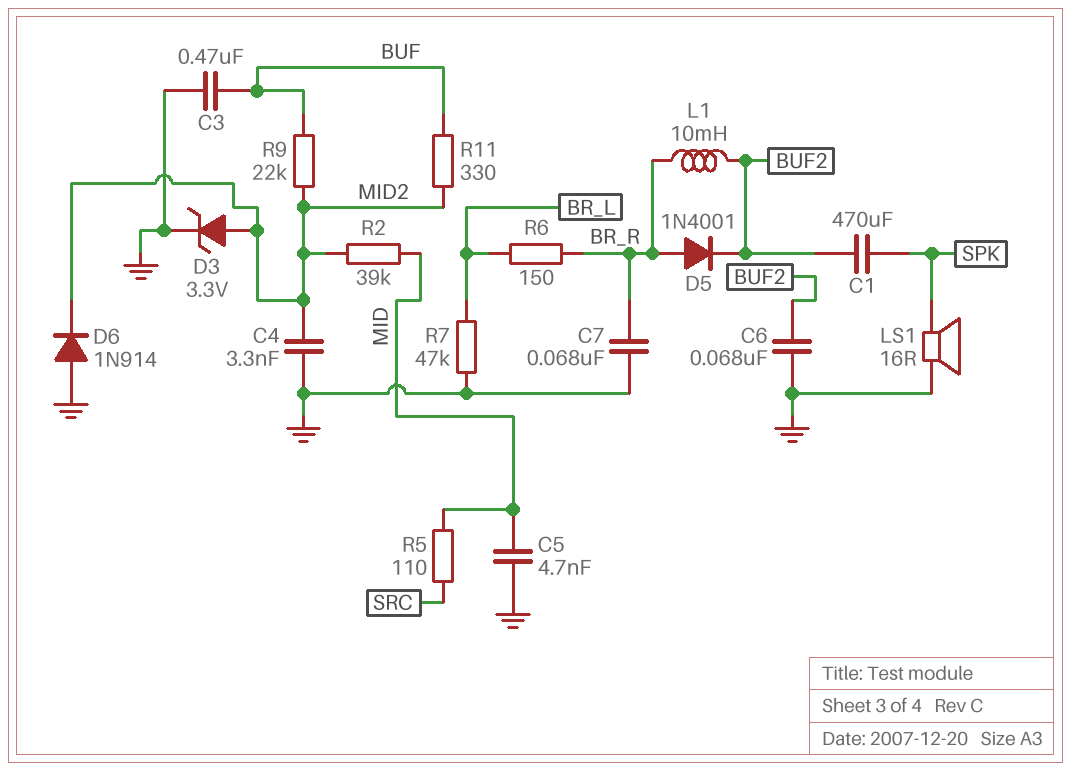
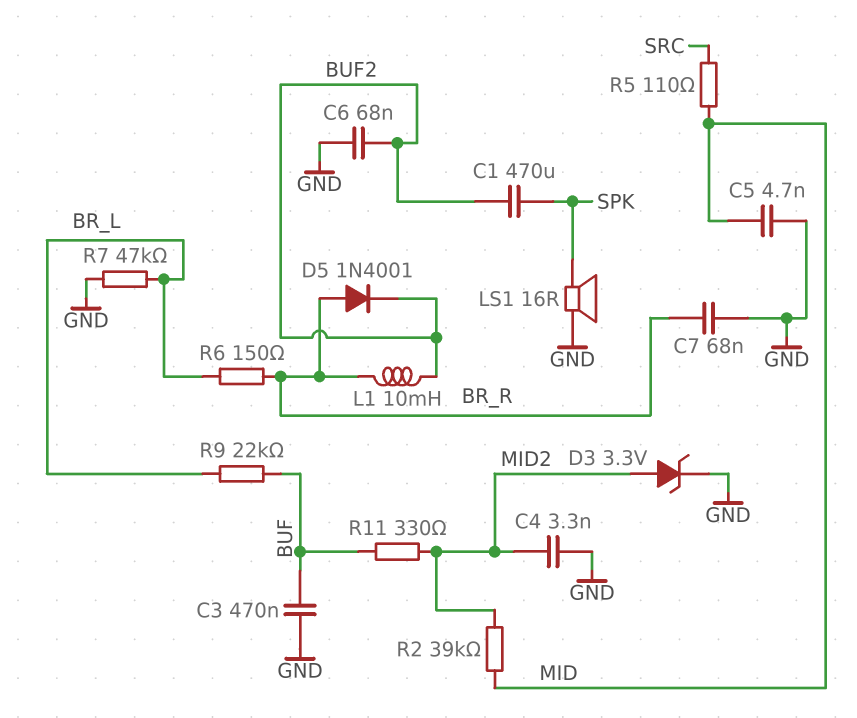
D6: diode 1N914 (A GND, K MID2) -> none
R9: 22k (BUF, MID2) -> 22k (BR_L, BUF)

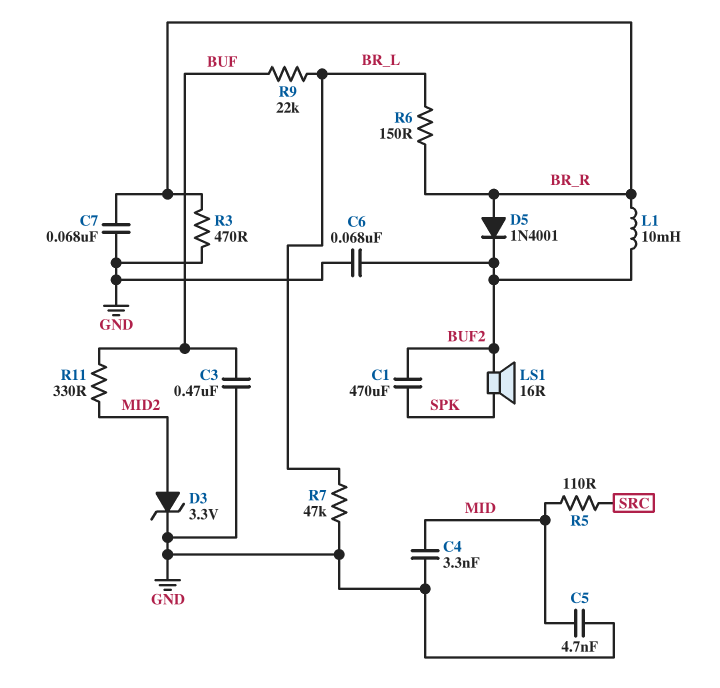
C4: 3.3nF (GND, MID2) -> 3.3nF (GND, MID)
LS1: speaker 16R (GND, SPK) -> speaker 16R (BUF2, SPK)
R2: 39k (MID, MID2) -> none
R3: none -> 470 (BR_R, GND)

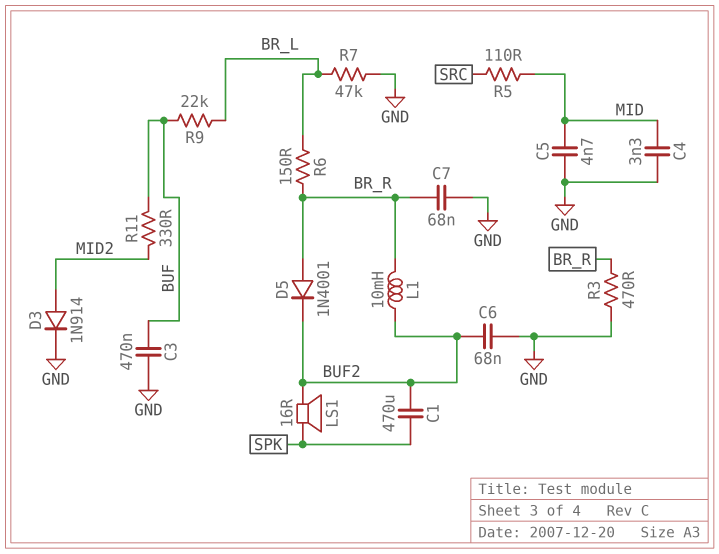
D3: zener 3.3V (A MID2, K GND) -> diode 1N914 (A MID2, K GND)

